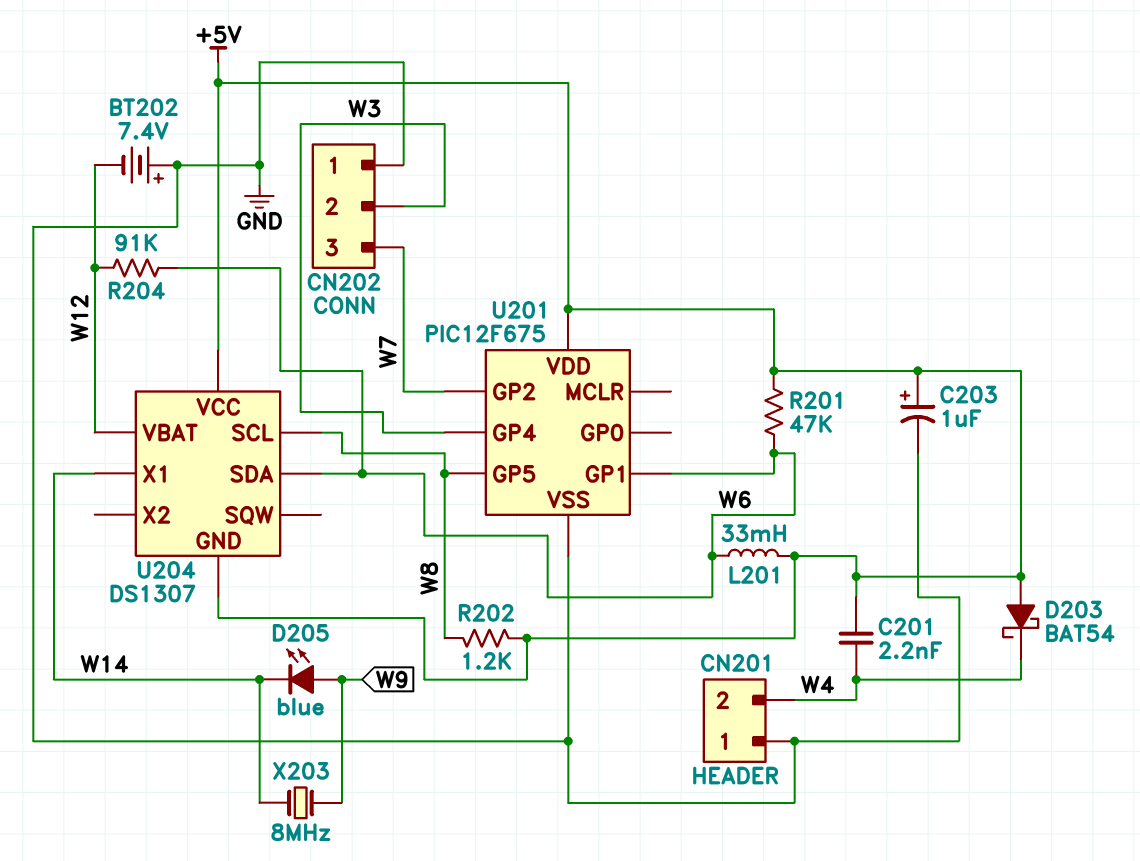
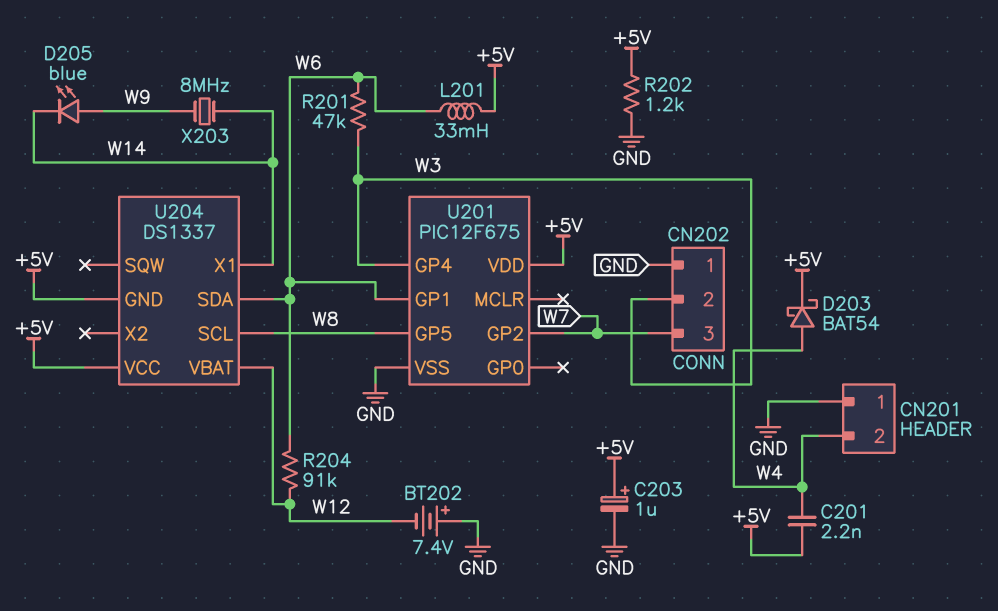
D203: schottky BAT54 (A +5V, K W4) -> schottky BAT54 (A W4, K +5V)
R201: 47k (+5V, W6) -> 47k (W3, W6)
R202: 1.2k (+5V, W8) -> 1.2k (+5V, GND)
U204: DS1307 -> DS1337

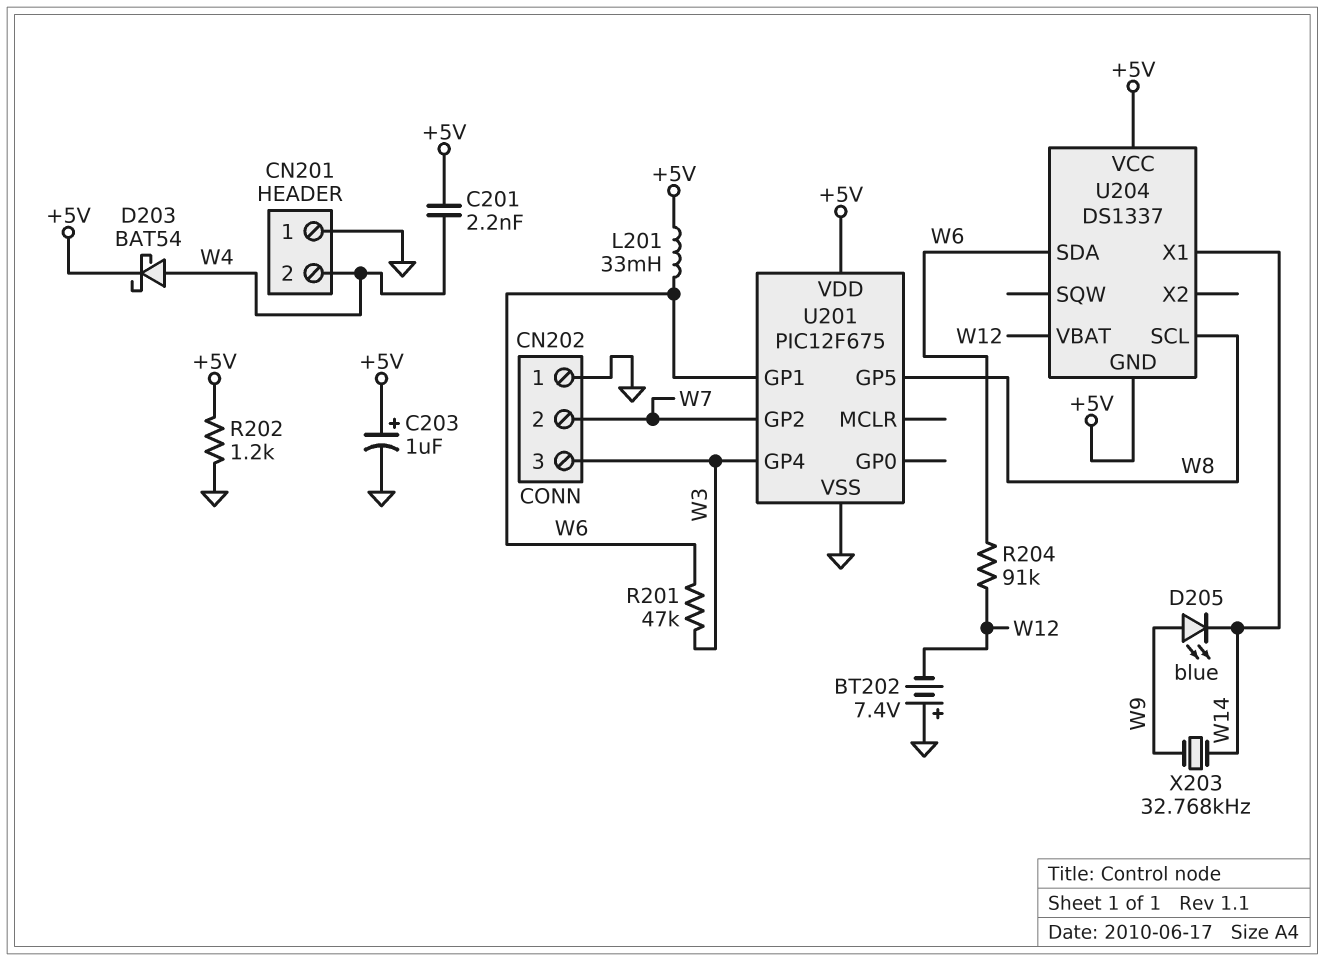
CN202 pin 2: W3 -> W7
CN202 pin 3: W7 -> W3
X203: 8MHz (W9, W14) -> 32.768kHz (W9, W14)

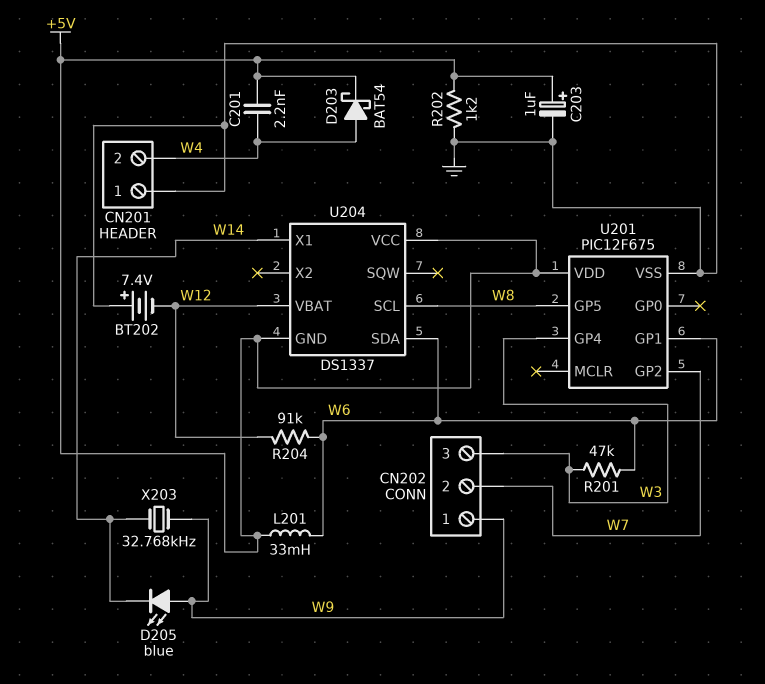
CN202 pin 1: GND -> W9

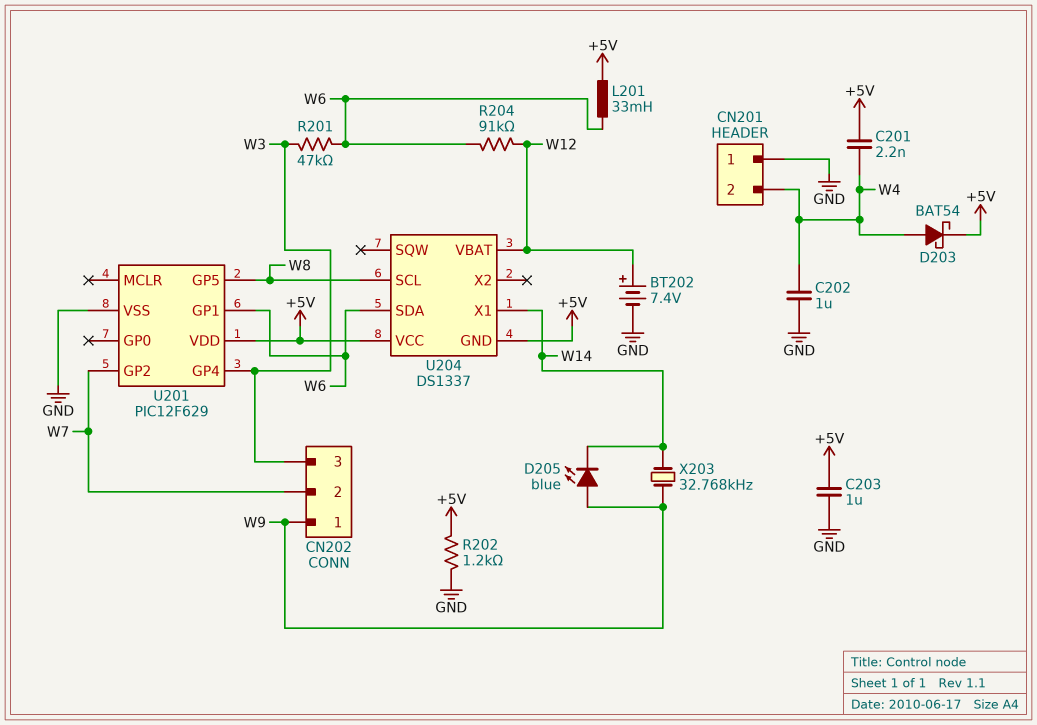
BT202: 7.4V (plus GND, minus W12) -> 7.4V (plus W12, minus GND)
C202: none -> 1uF (GND, W4)
C203: 1uF (plus +5V, minus GND) -> 1uF (+5V, GND)
U201: PIC12F675 -> PIC12F629

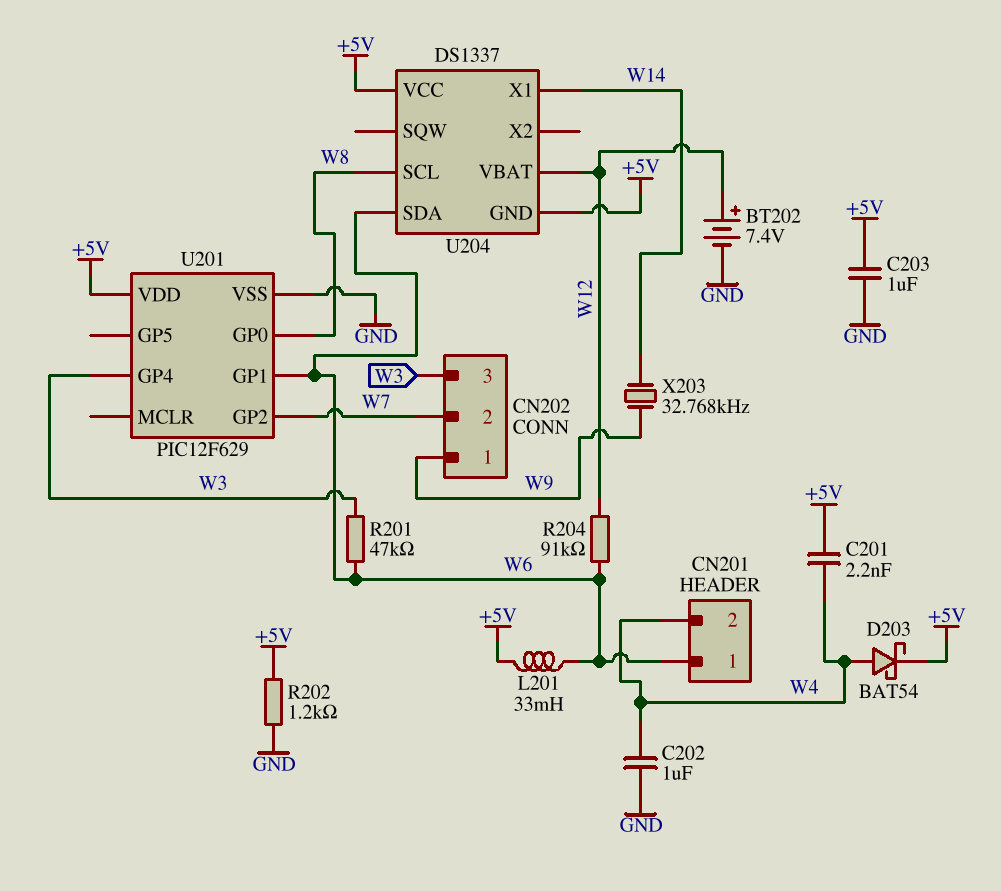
CN201 pin 1: GND -> W6
D205: LED blue (A W9, K W14) -> none
U201 pin GP0: none -> W8
U201 pin GP5: W8 -> none

